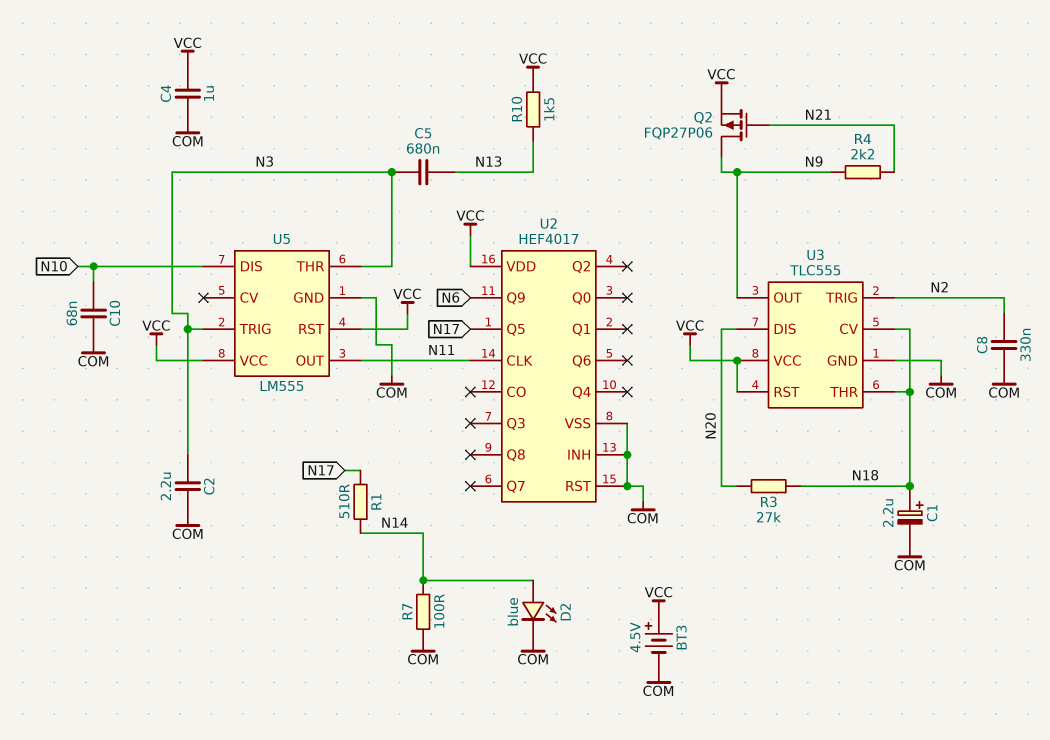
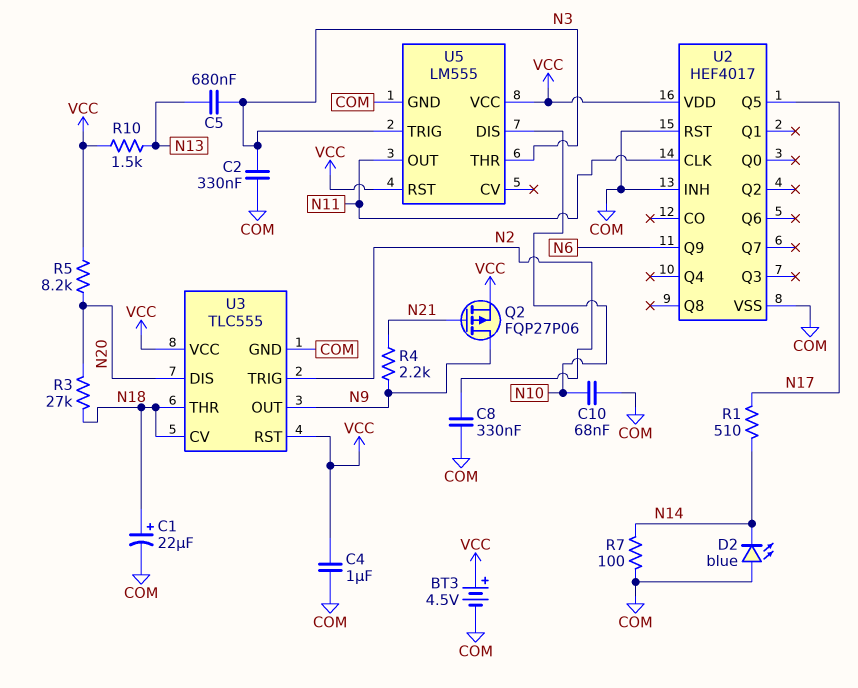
C1: 2.2uF (plus N18, minus COM) -> 22uF (plus N18, minus COM)
C2: 2.2uF (COM, N3) -> 330nF (COM, N3)
D2: LED blue (A N14, K COM) -> LED blue (A COM, K N14)
R5: none -> 8.2k (N20, VCC)

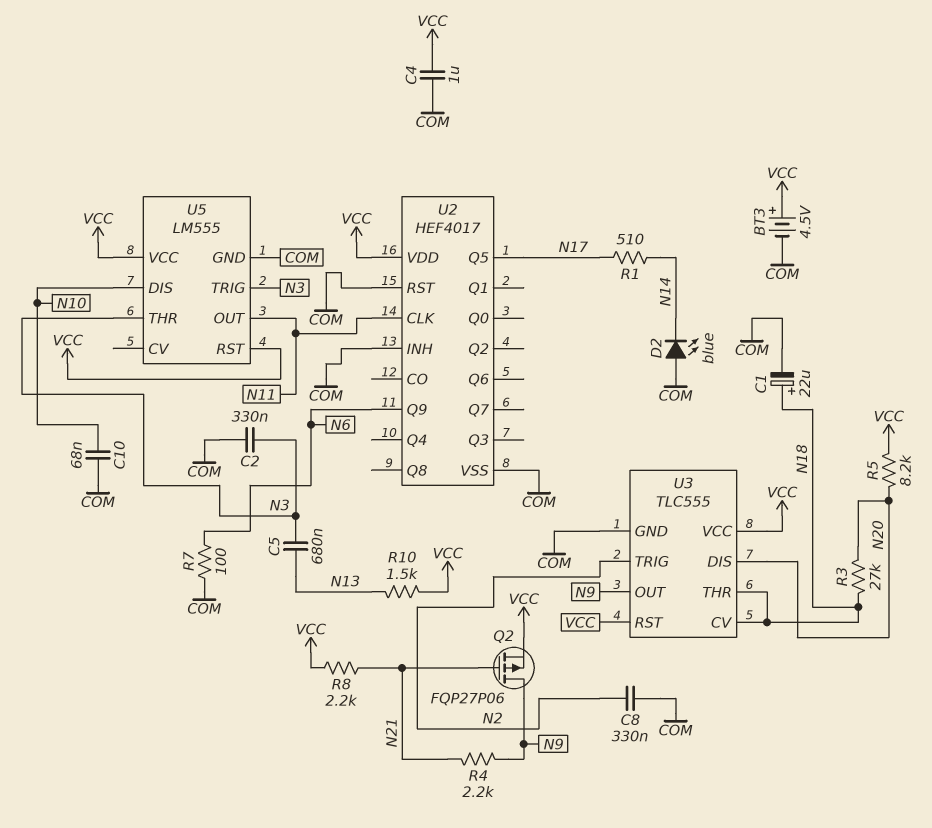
R7: 100 (COM, N14) -> 100 (COM, N6)
R8: none -> 2.2k (N21, VCC)

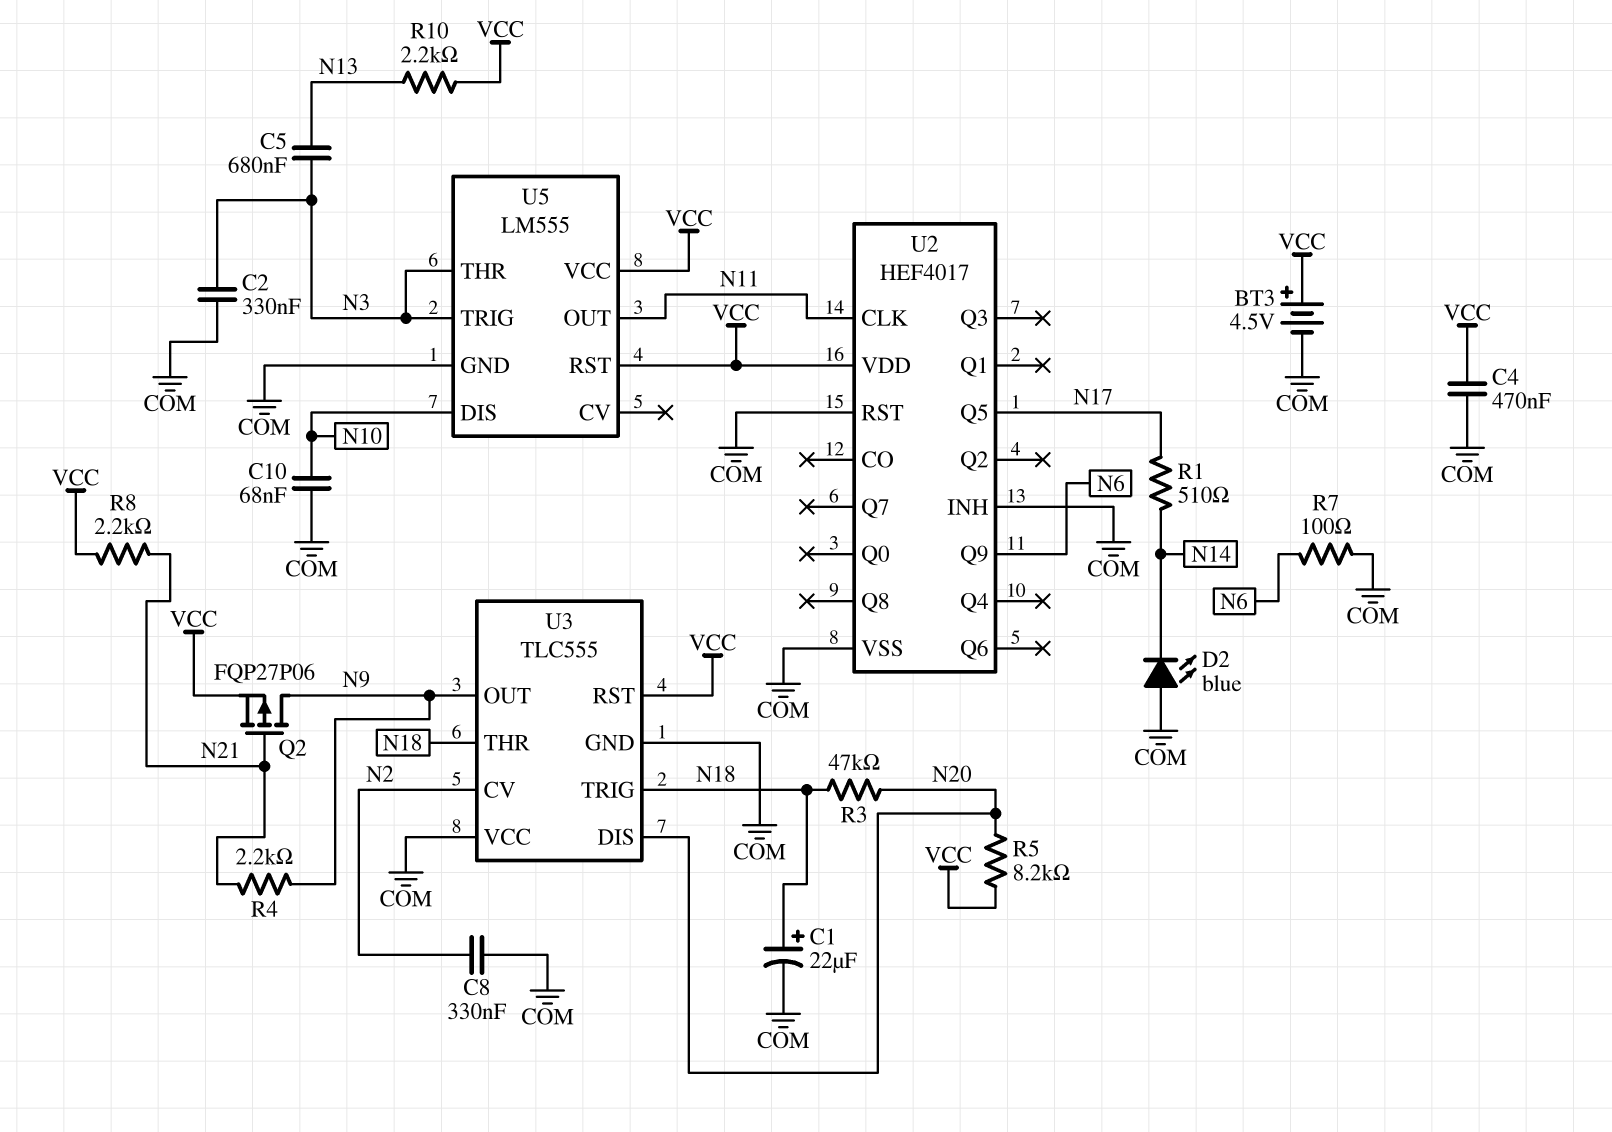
C4: 1uF (COM, VCC) -> 470nF (COM, VCC)
R3: 27k (N18, N20) -> 47k (N18, N20)
R10: 1.5k (N13, VCC) -> 2.2k (N13, VCC)
U3 pin CV: N18 -> N2
U3 pin TRIG: N2 -> N18
U3 pin VCC: VCC -> COM

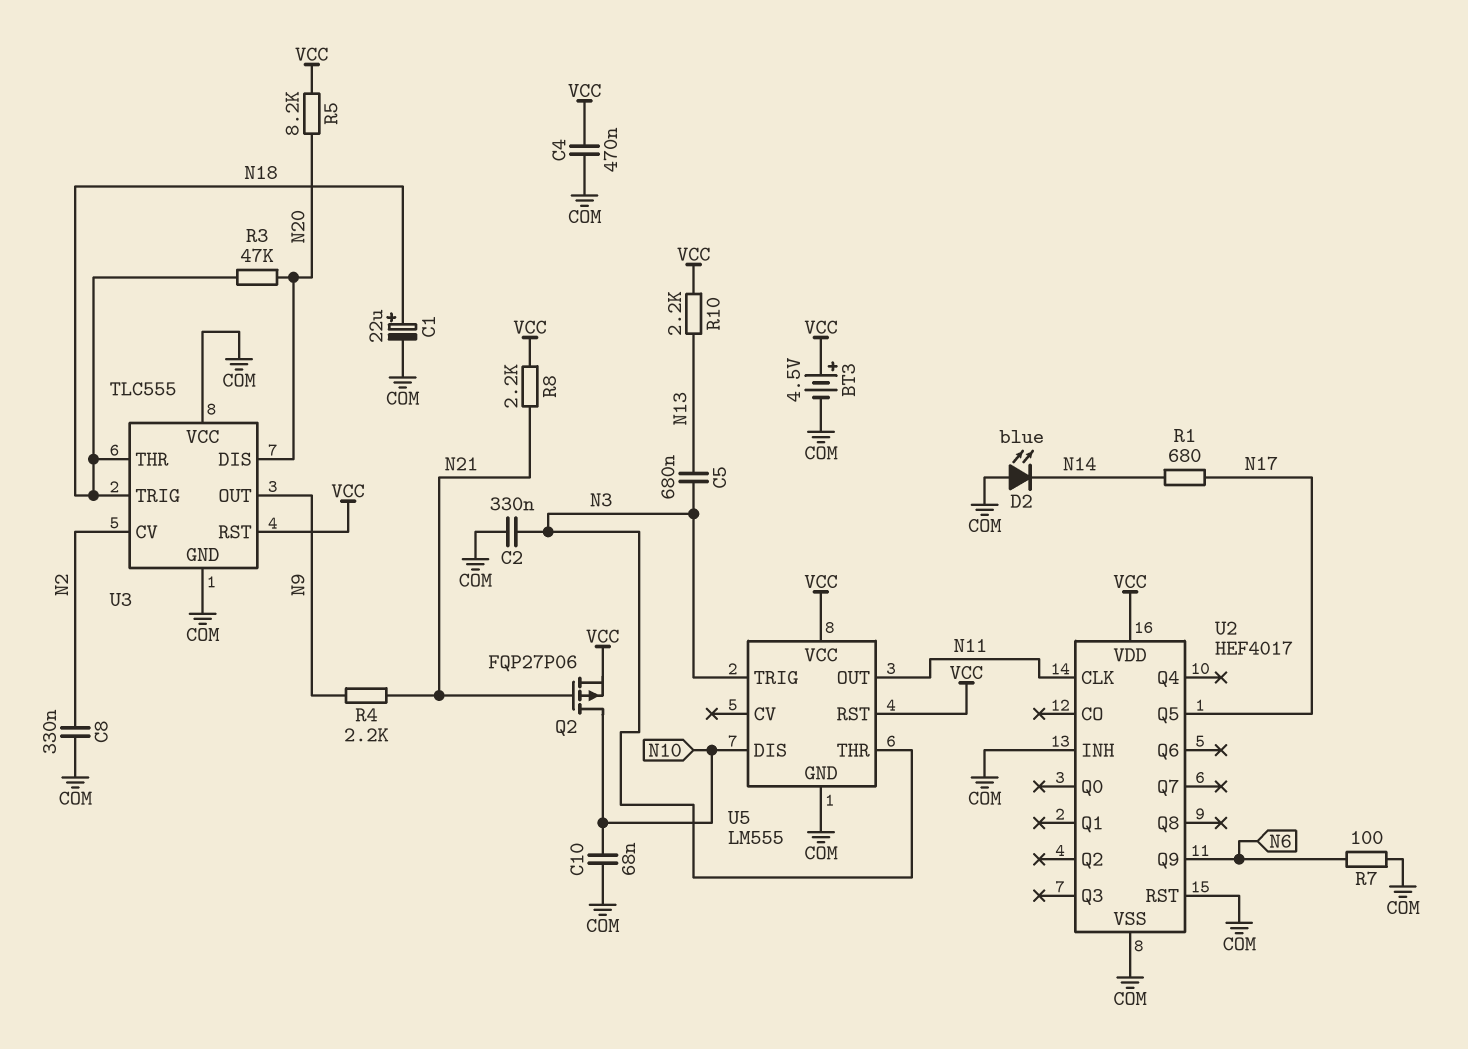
Q2: PMOS FQP27P06 (G N21, D N9, S VCC) -> PMOS FQP27P06 (G N21, D N10, S VCC)
R1: 510 (N14, N17) -> 680 (N14, N17)

